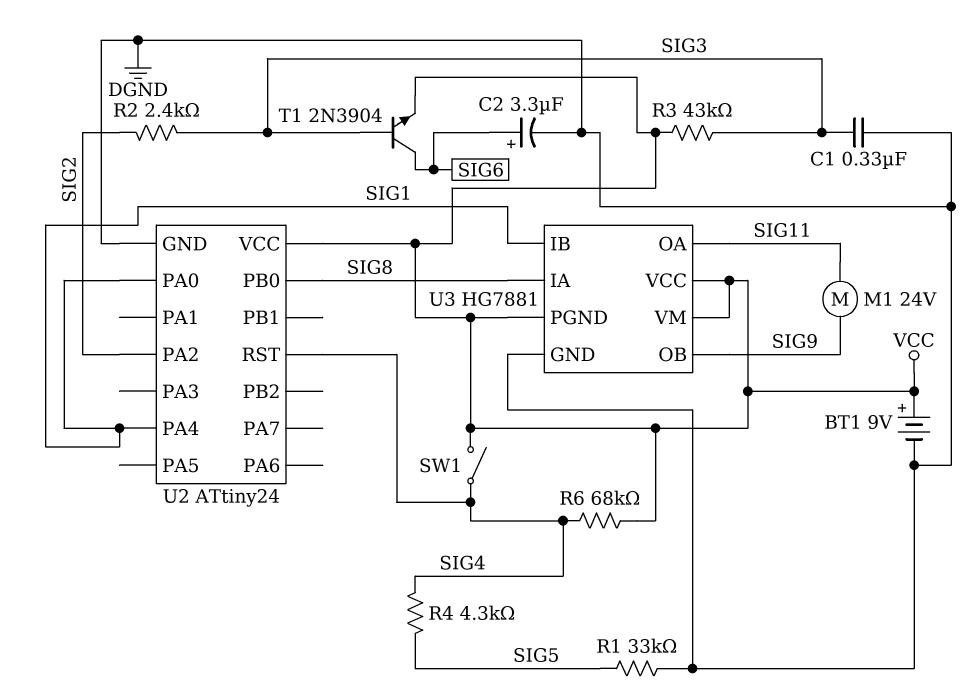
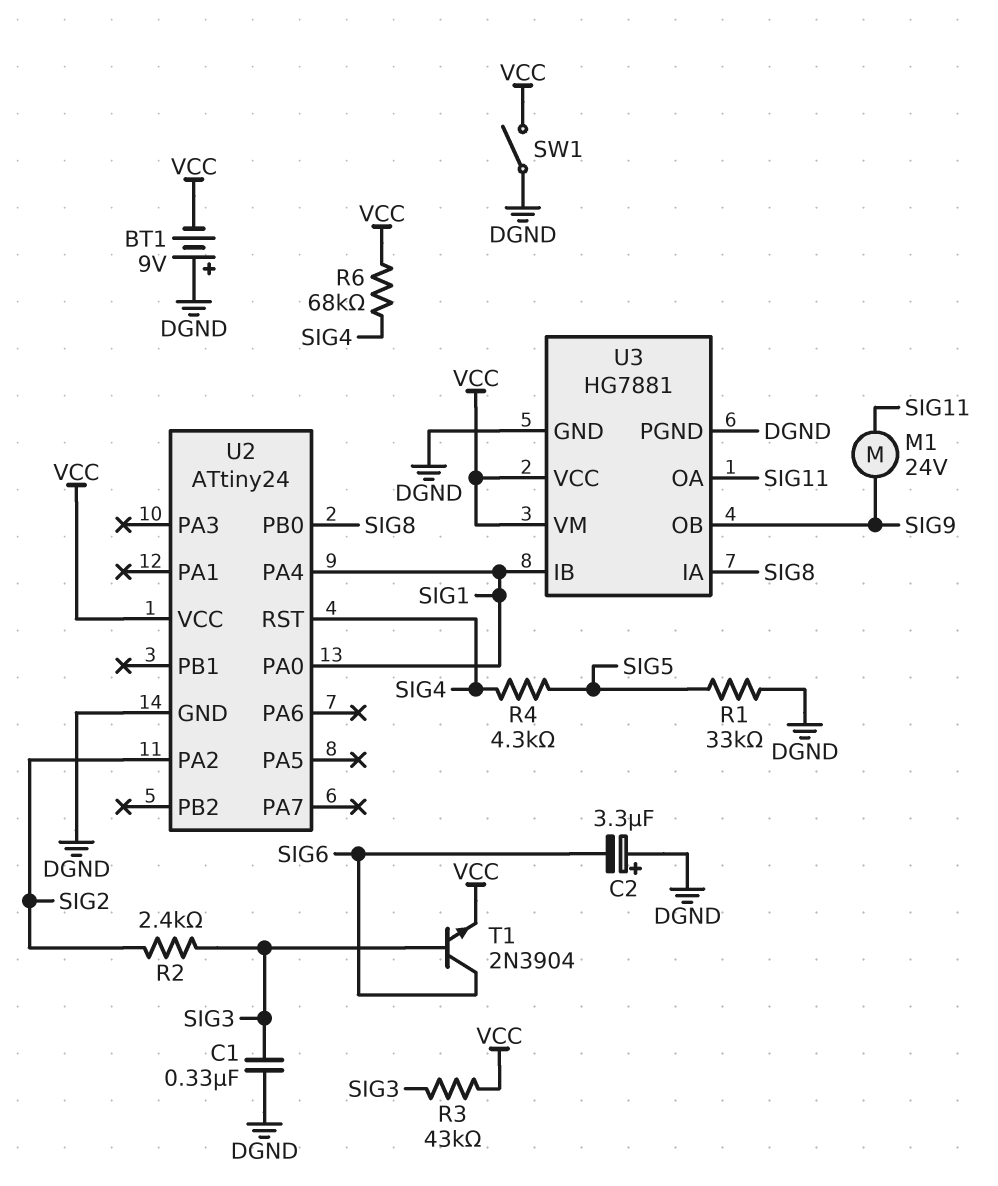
BT1: 9V (plus VCC, minus DGND) -> 9V (plus DGND, minus VCC)
C2: 3.3uF (plus SIG6, minus DGND) -> 3.3uF (plus DGND, minus SIG6)
SW1: switch (SIG4, VCC) -> switch (DGND, VCC)
U3 pin PGND: VCC -> DGND

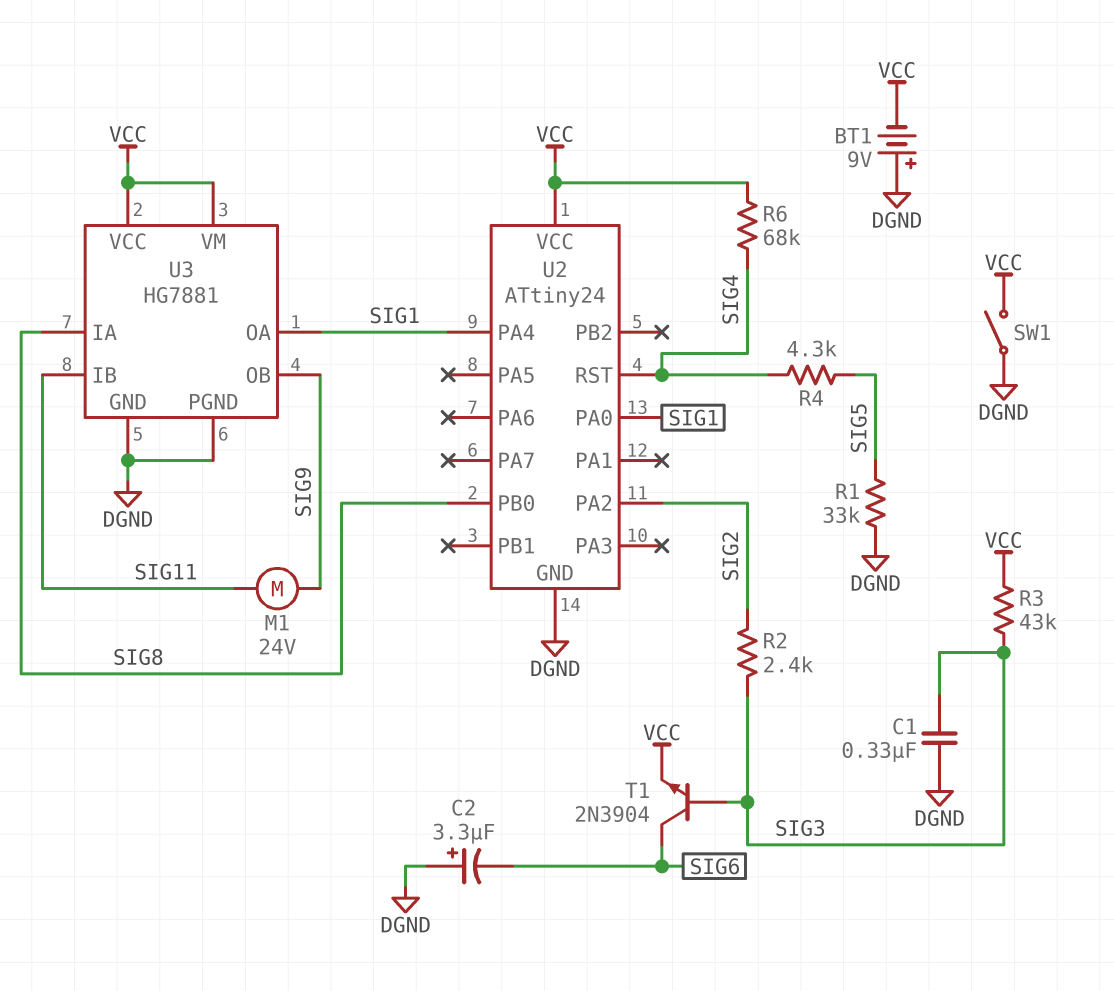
U3 pin IB: SIG1 -> SIG11
U3 pin OA: SIG11 -> SIG1

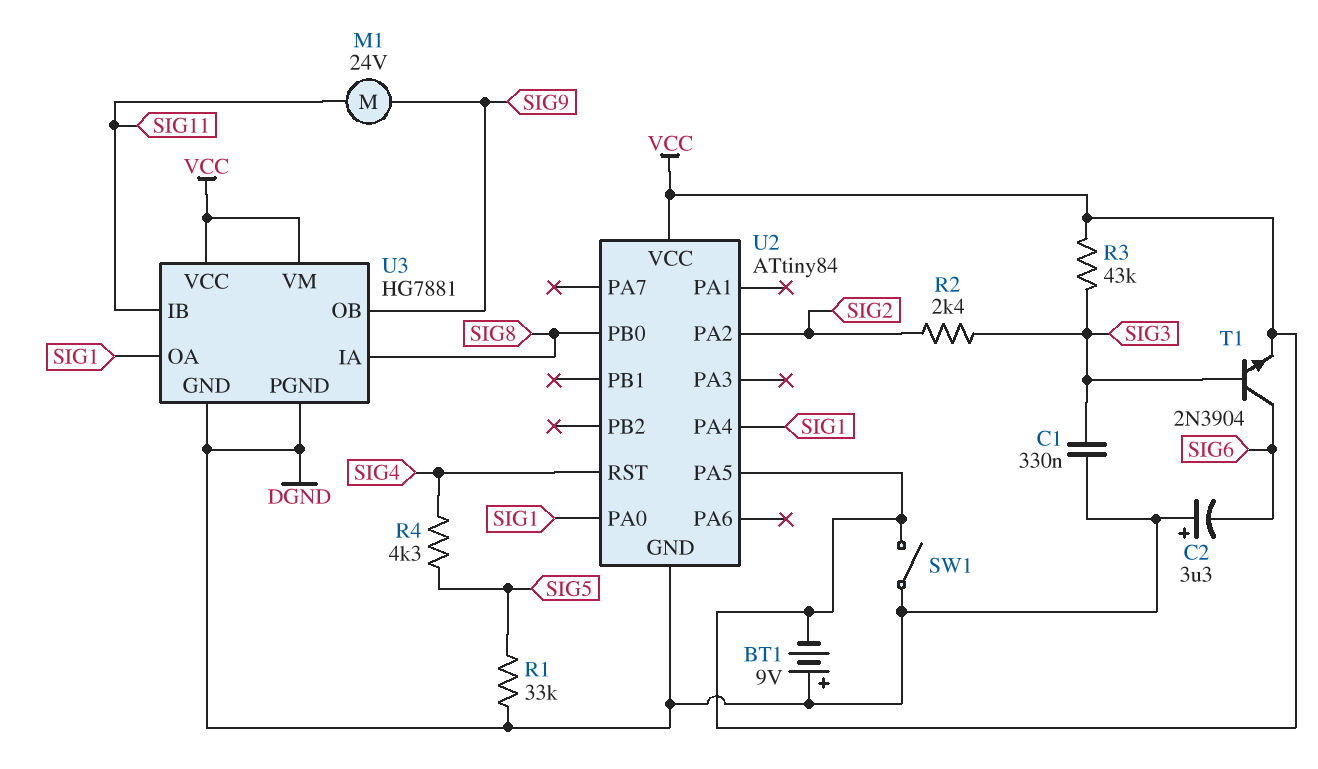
R6: 68k (SIG4, VCC) -> none
U2: ATtiny24 -> ATtiny84
U2 pin PA5: none -> VCC

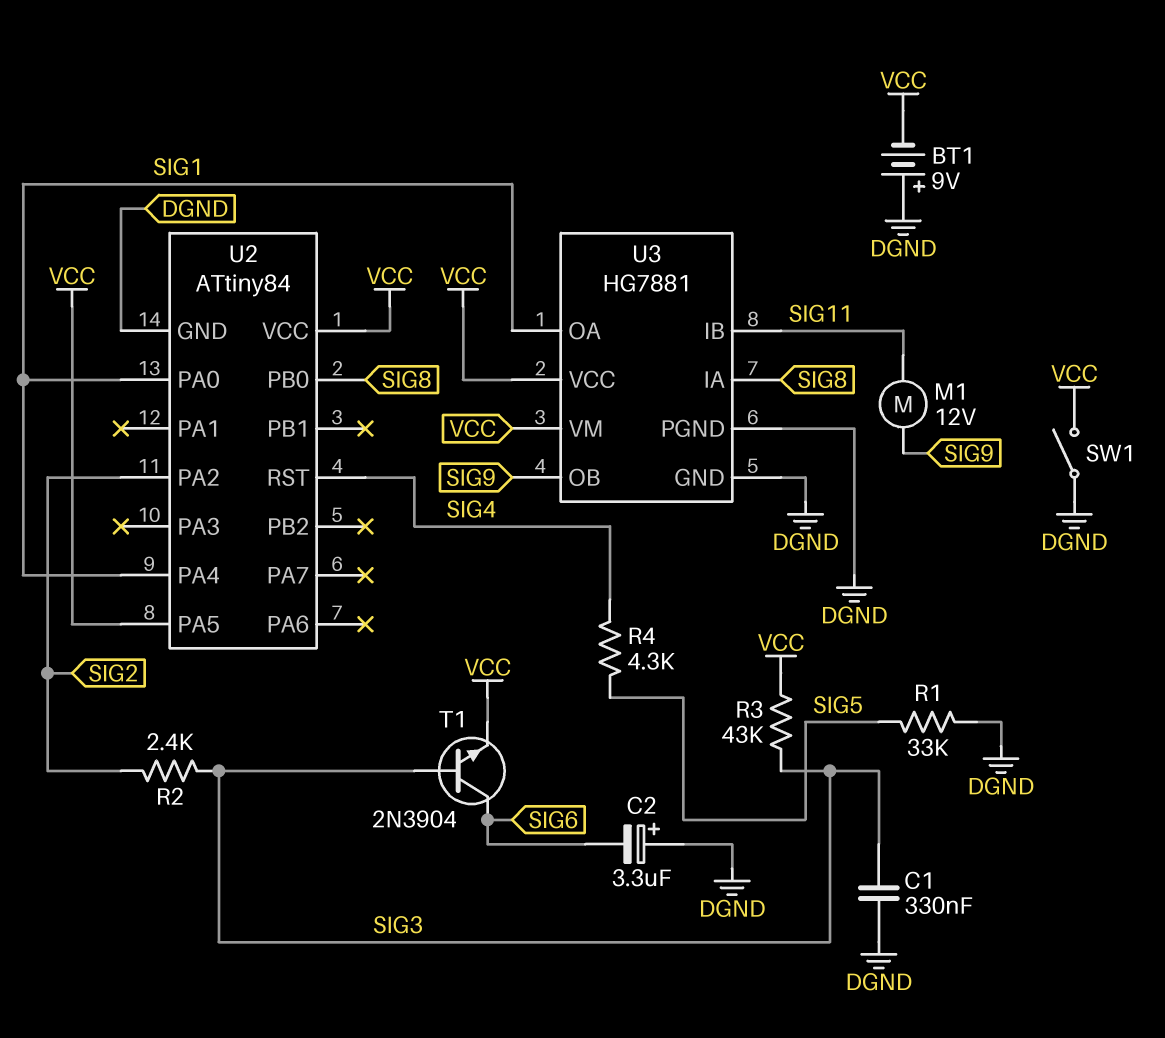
M1: motor 24V (SIG9, SIG11) -> motor 12V (SIG9, SIG11)

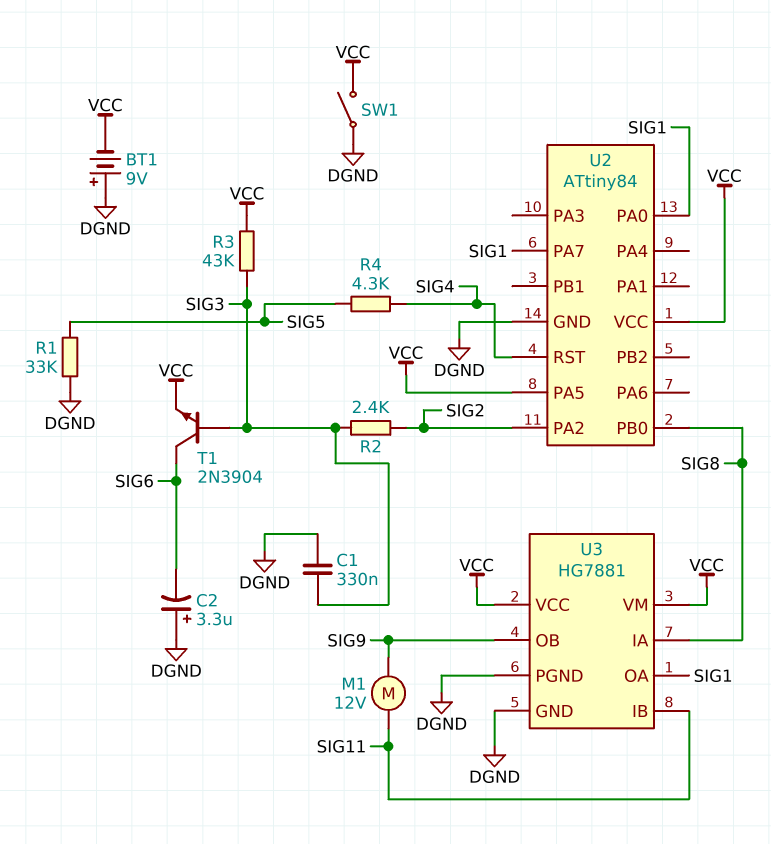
U2 pin PA4: SIG1 -> none
U2 pin PA7: none -> SIG1

